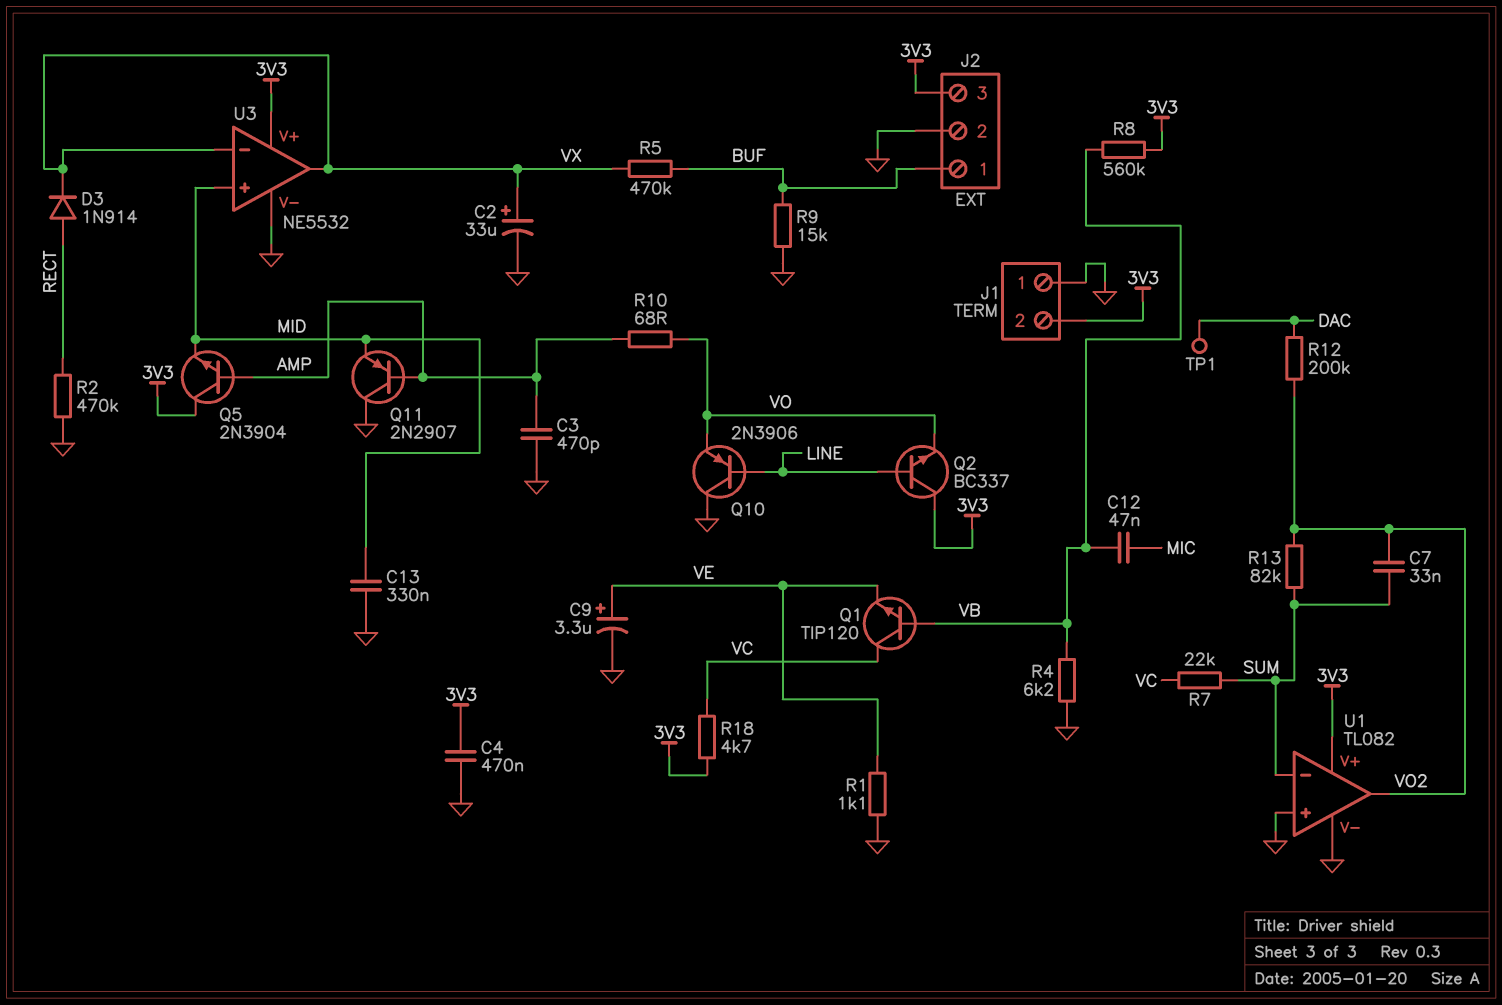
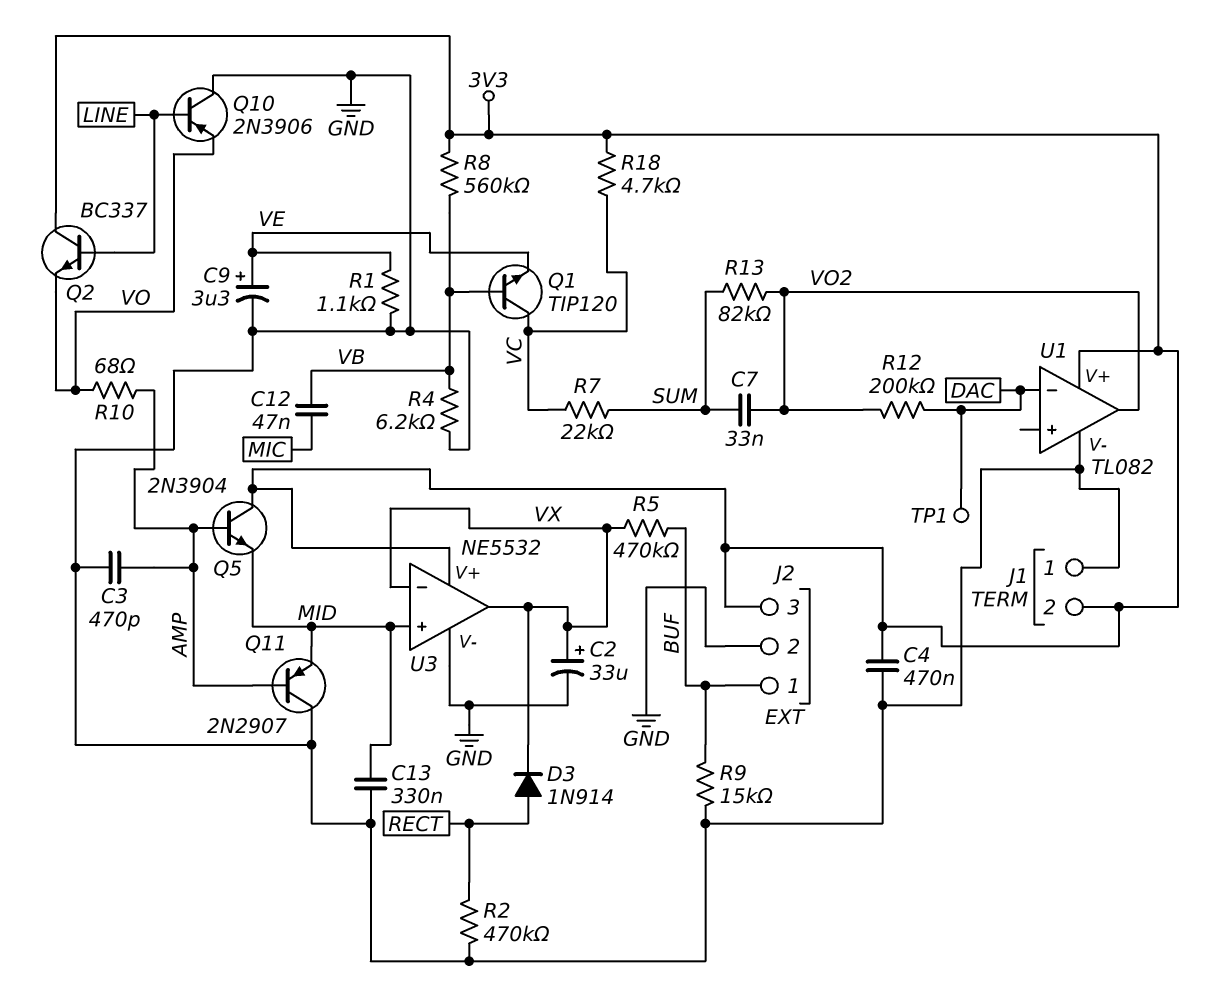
U1 pin in+: GND -> none
U1 pin in-: SUM -> DAC

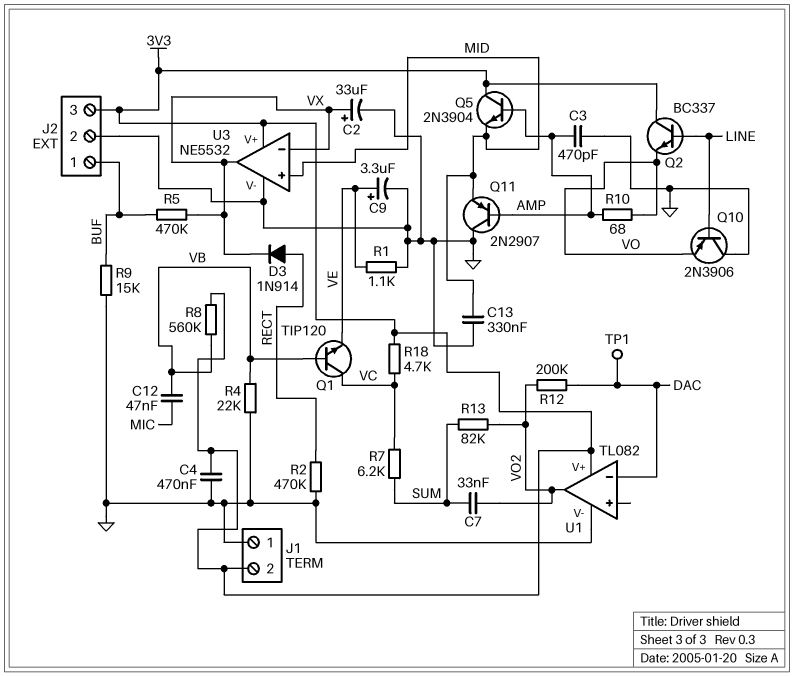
R4: 6.2k (GND, VB) -> 22k (GND, VB)
R7: 22k (SUM, VC) -> 6.2k (SUM, VC)

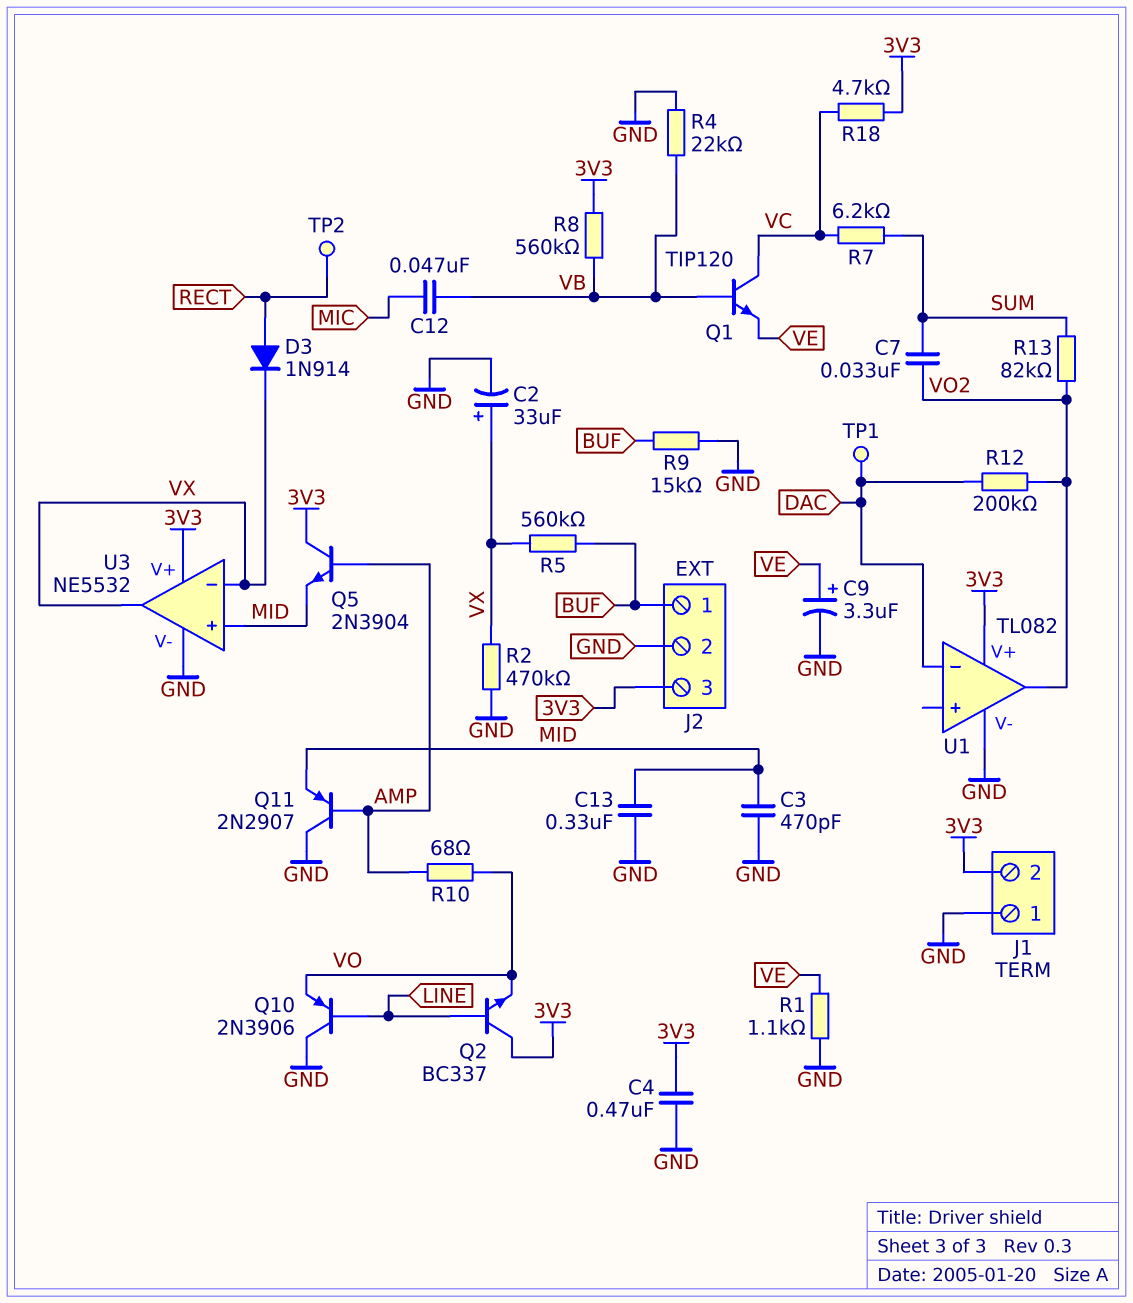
C3: 470pF (AMP, GND) -> 470pF (GND, MID)
R2: 470k (GND, RECT) -> 470k (GND, VX)
R5: 470k (BUF, VX) -> 560k (BUF, VX)
TP2: none -> test point (RECT)

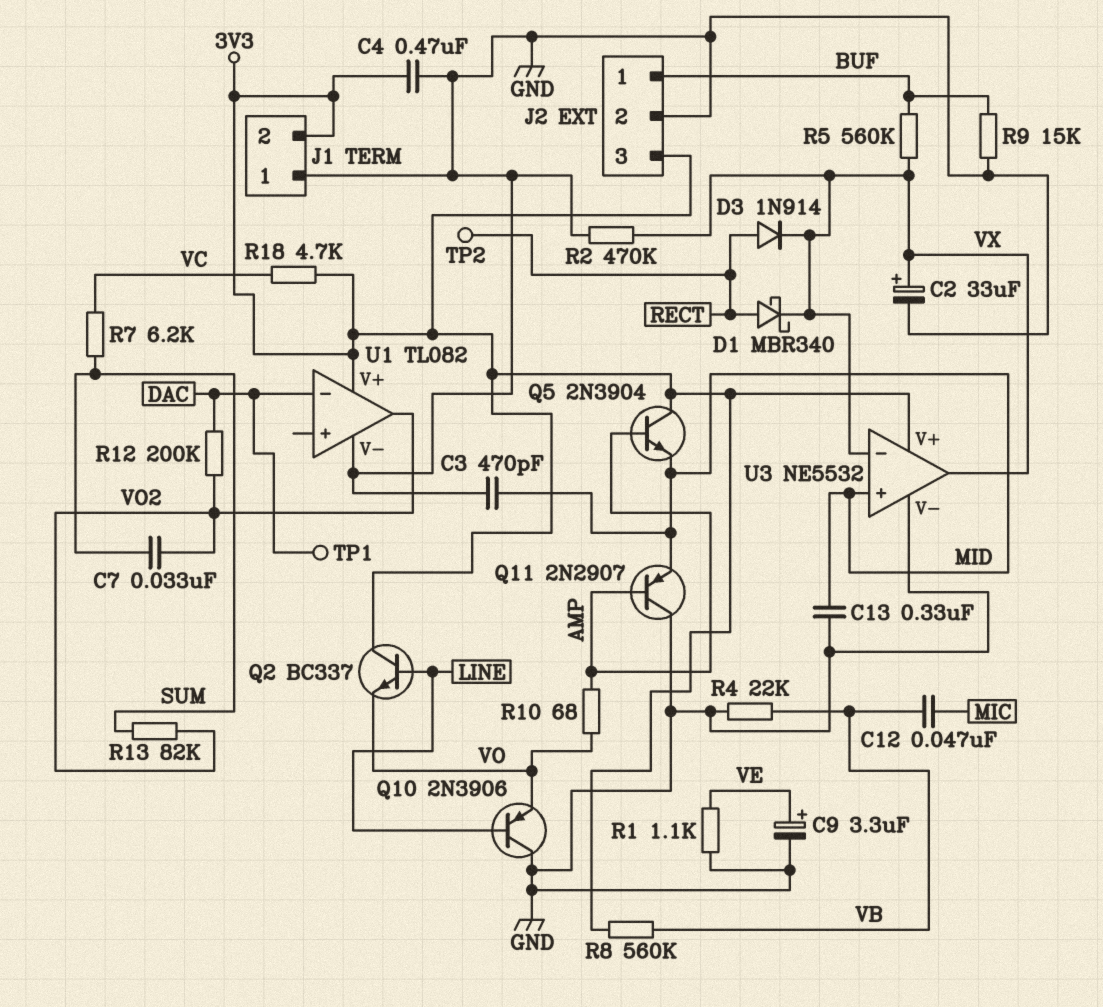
D1: none -> schottky MBR340 (A RECT, K VX)
Q1: NPN TIP120 (B VB, C VC, E VE) -> none

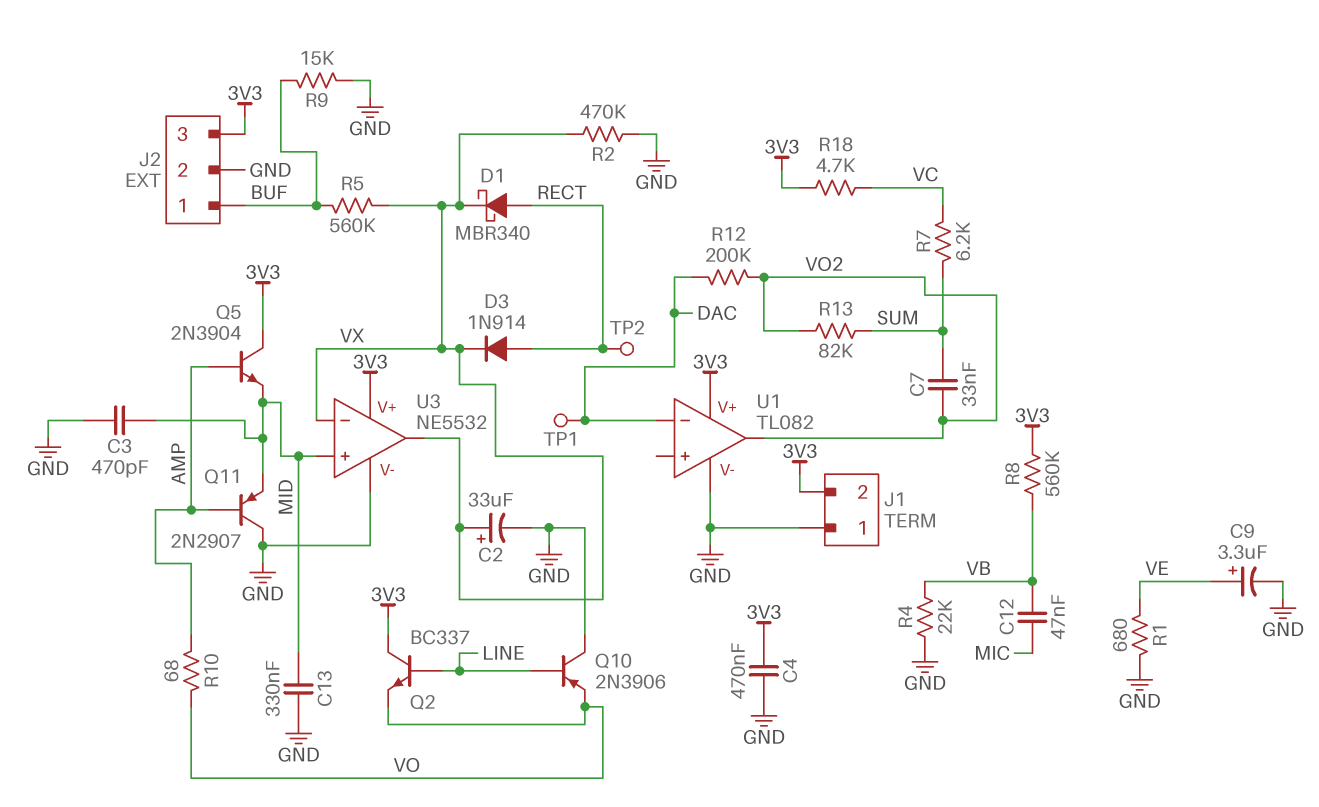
R1: 1.1k (GND, VE) -> 680 (GND, VE)

